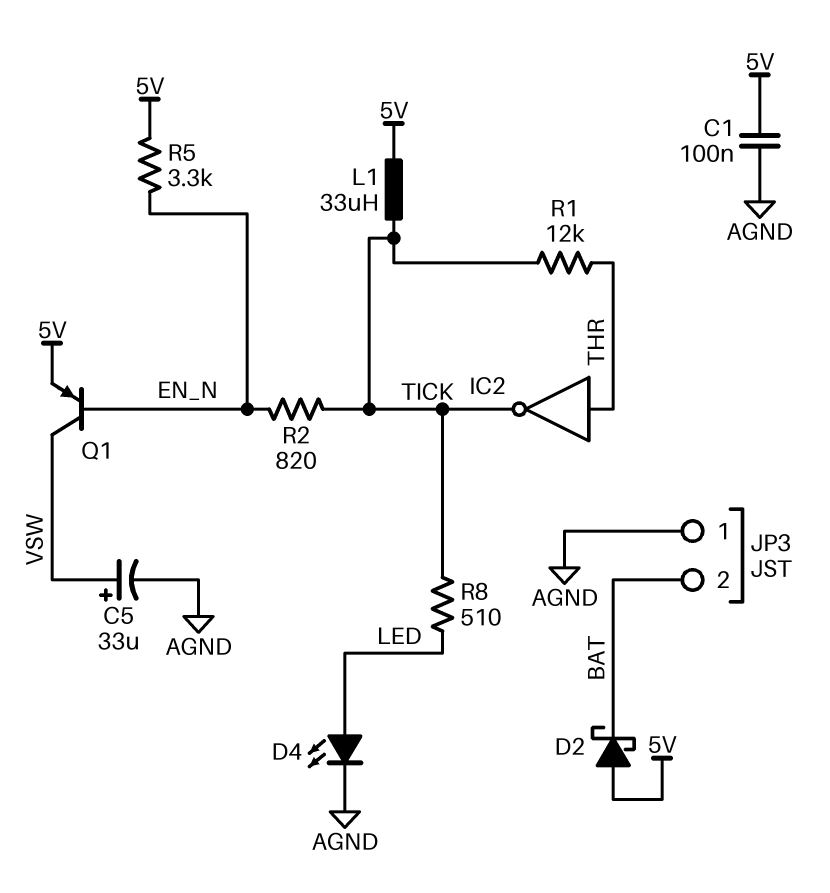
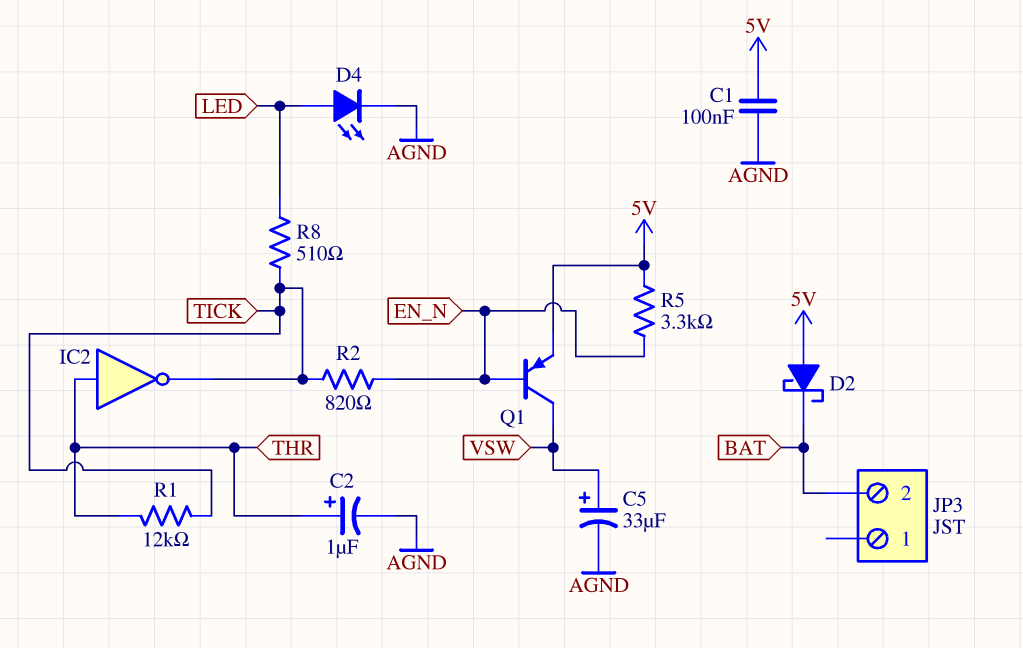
C2: none -> 1uF (plus THR, minus AGND)
JP3 pin 1: AGND -> none
L1: 33uH (5V, TICK) -> none

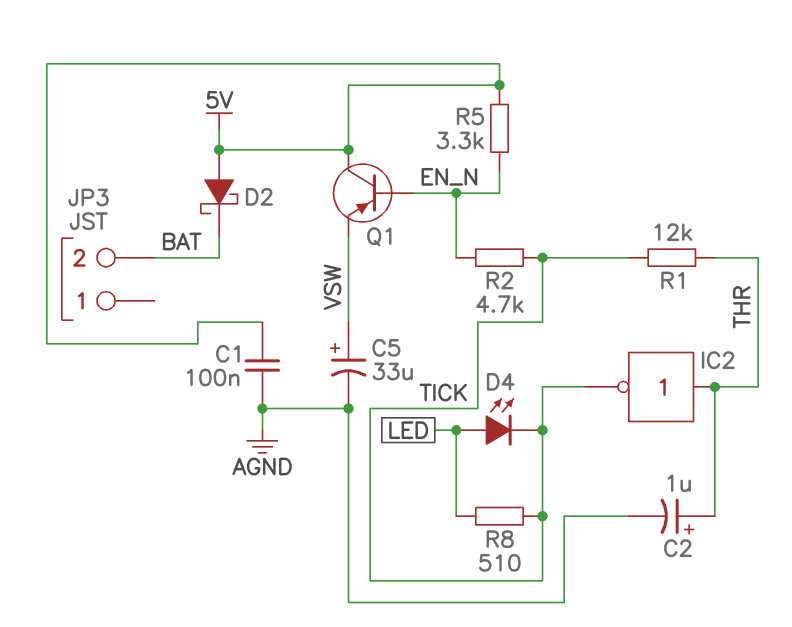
D4: LED (A LED, K AGND) -> LED (A LED, K TICK)
Q1: PNP (B EN_N, C VSW, E 5V) -> PNP (B EN_N, C 5V, E VSW)
R2: 820 (EN_N, TICK) -> 4.7k (EN_N, TICK)

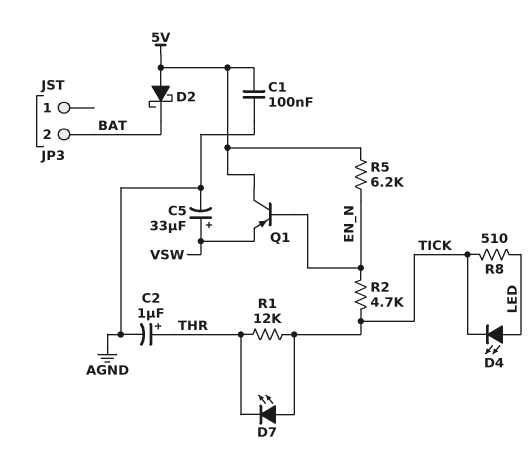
D7: none -> LED (A TICK, K THR)
IC2: NOT (in THR, out TICK) -> none
R5: 3.3k (5V, EN_N) -> 6.2k (5V, EN_N)

